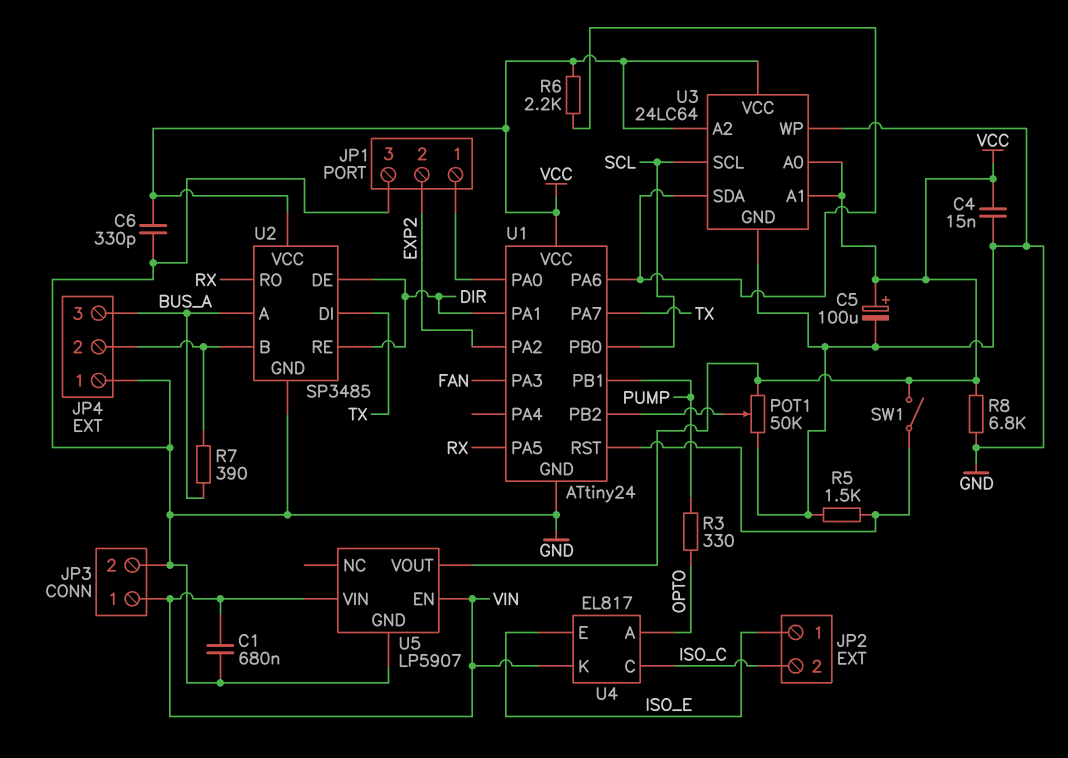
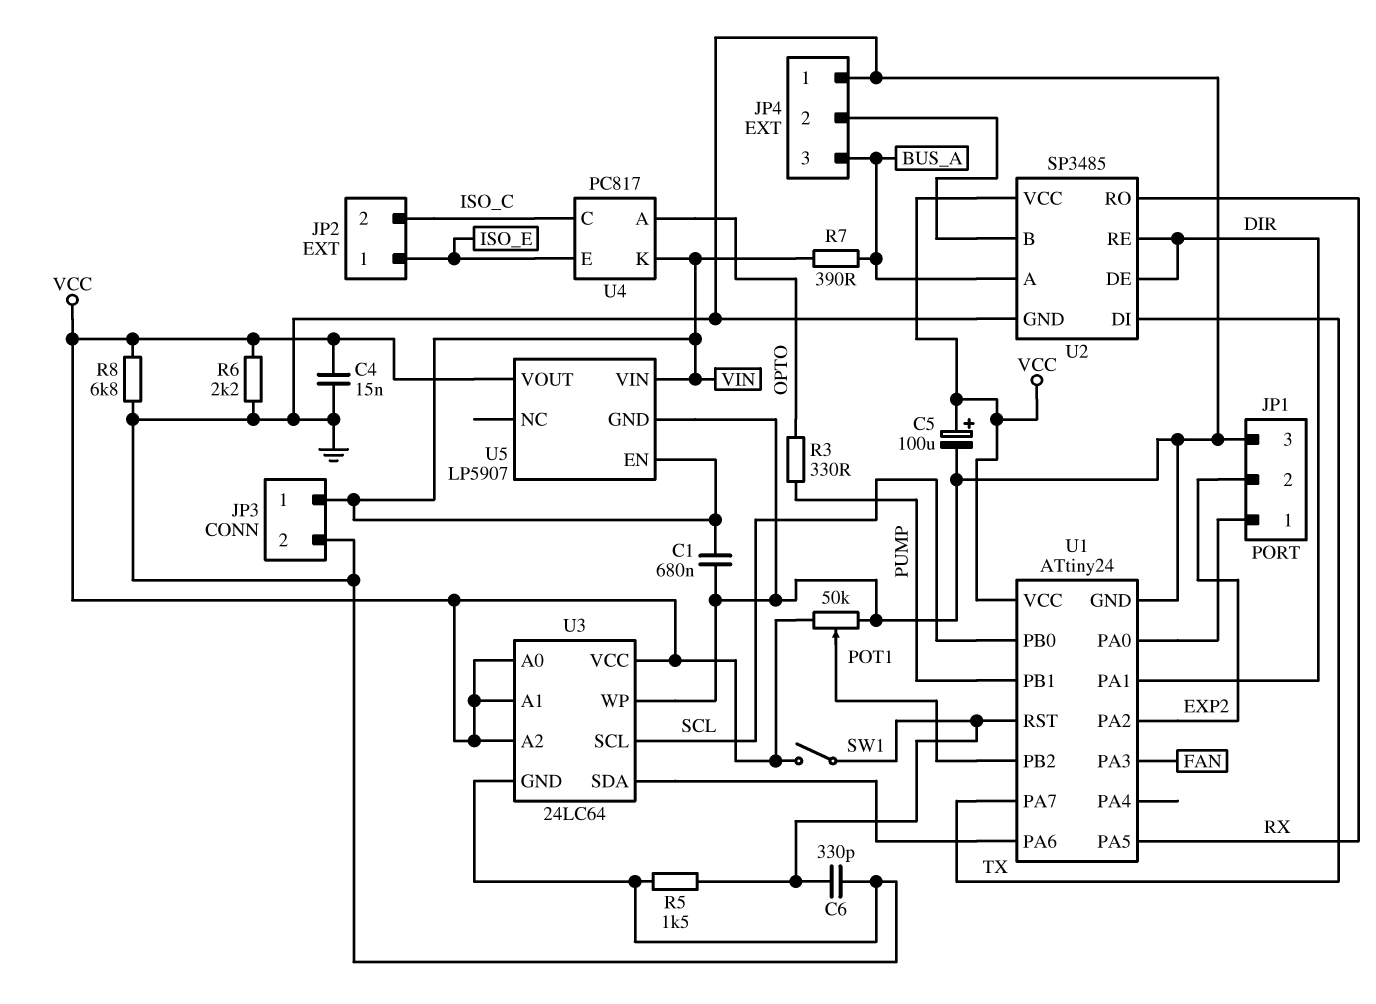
C6: 330pF (GND, VCC) -> 330pF (GND, U1/RST)
R6: 2.2k (U1/PA6, VCC) -> 2.2k (GND, VCC)
R7: 390 (BUS_A, JP4/2) -> 390 (BUS_A, VIN)
U4: EL817 -> PC817

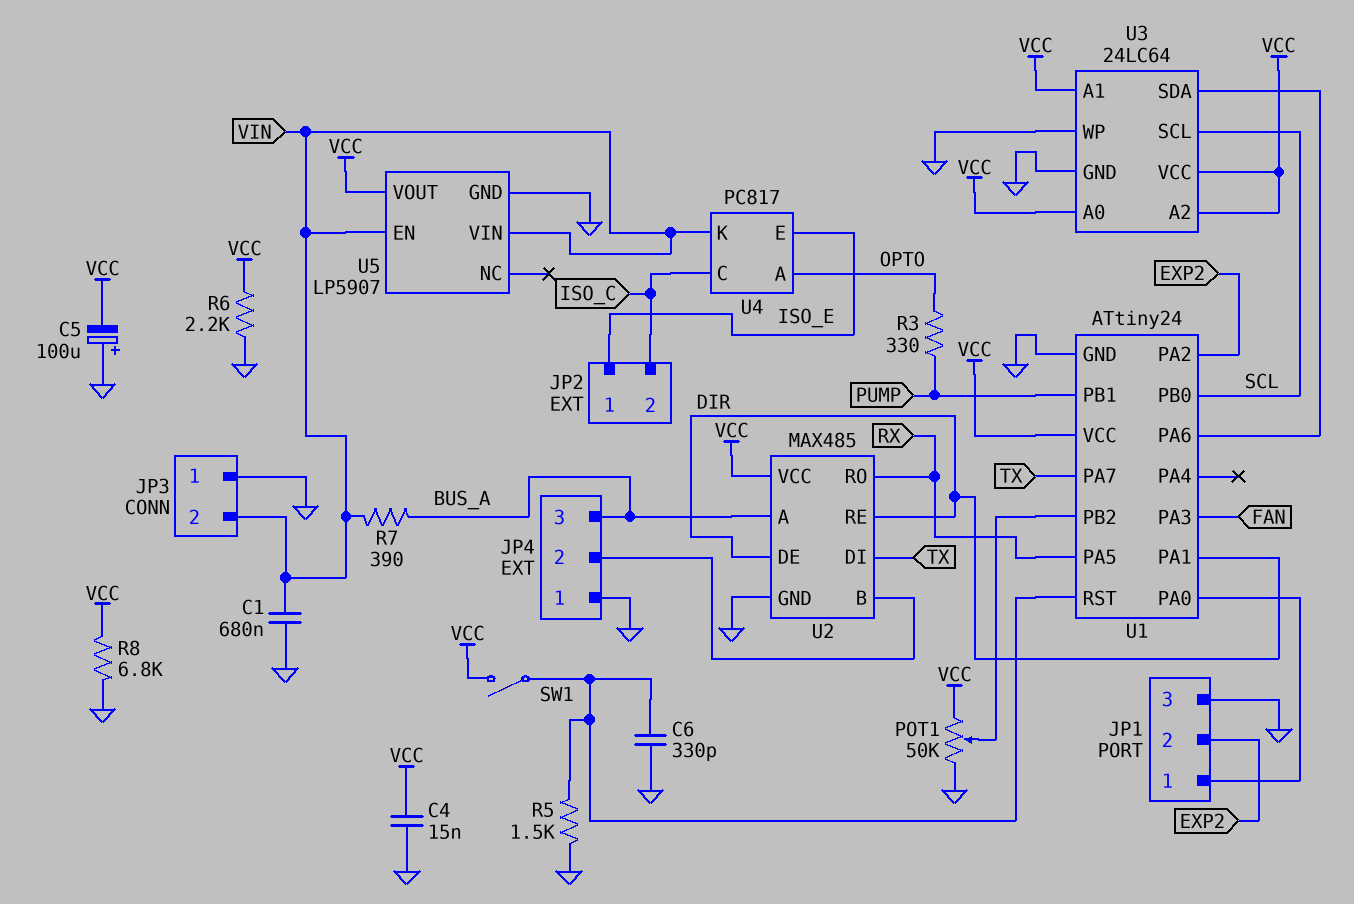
C5: 100uF (plus VCC, minus GND) -> 100uF (plus GND, minus VCC)
JP3 pin 1: VIN -> GND
JP3 pin 2: GND -> VIN
U2: SP3485 -> MAX485

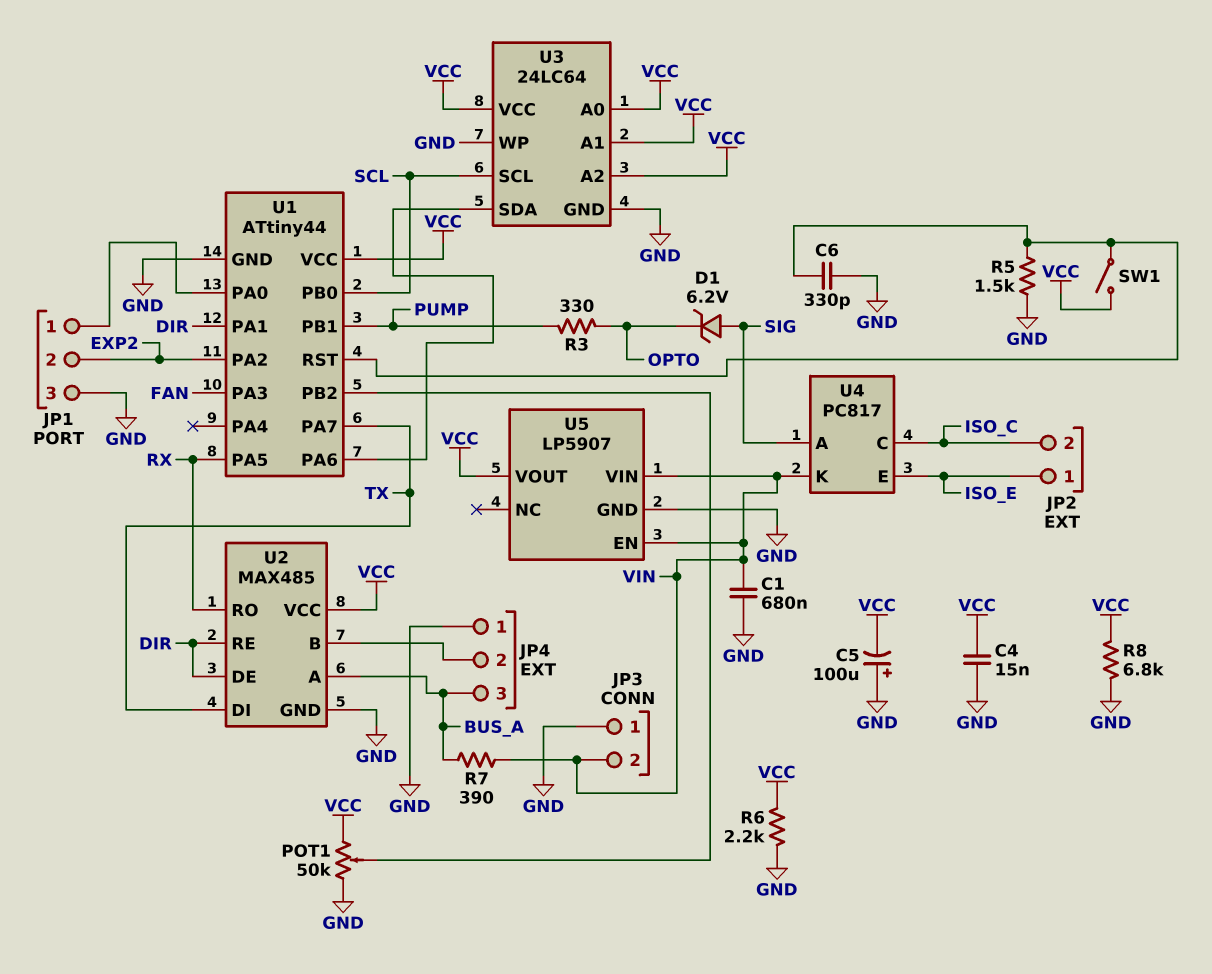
D1: none -> zener 6.2V (A SIG, K OPTO)
U1: ATtiny24 -> ATtiny44
U4 pin A: OPTO -> SIG

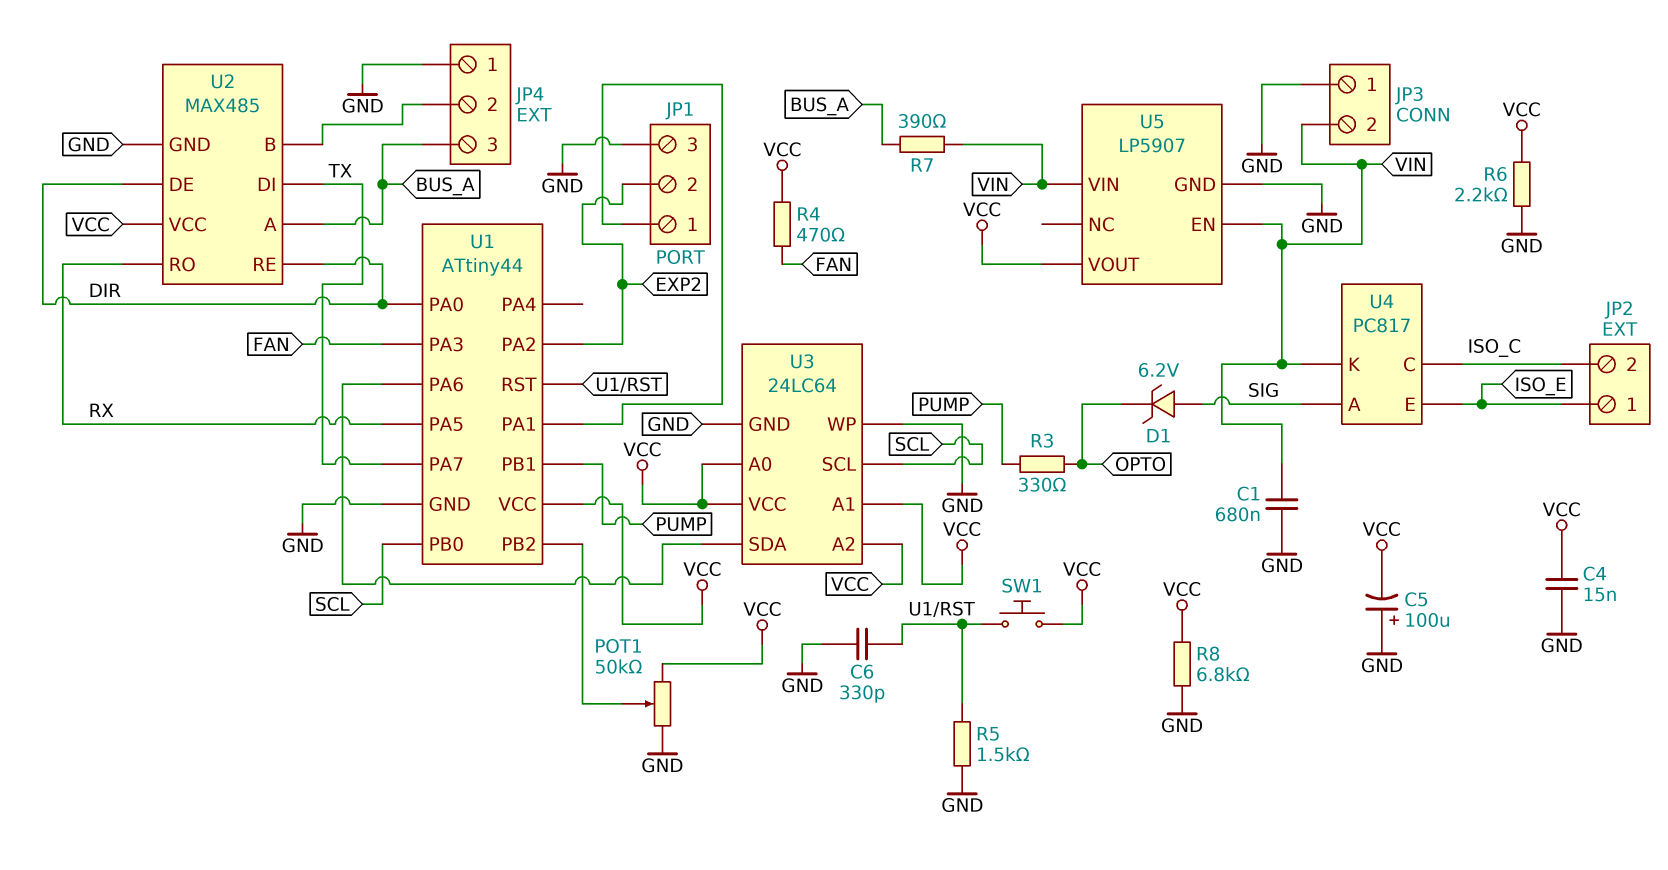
R4: none -> 470 (FAN, VCC)
SW1: switch (U1/RST, VCC) -> button (U1/RST, VCC)
U1 pin PA0: JP1/1 -> DIR
U1 pin PA1: DIR -> JP1/1

